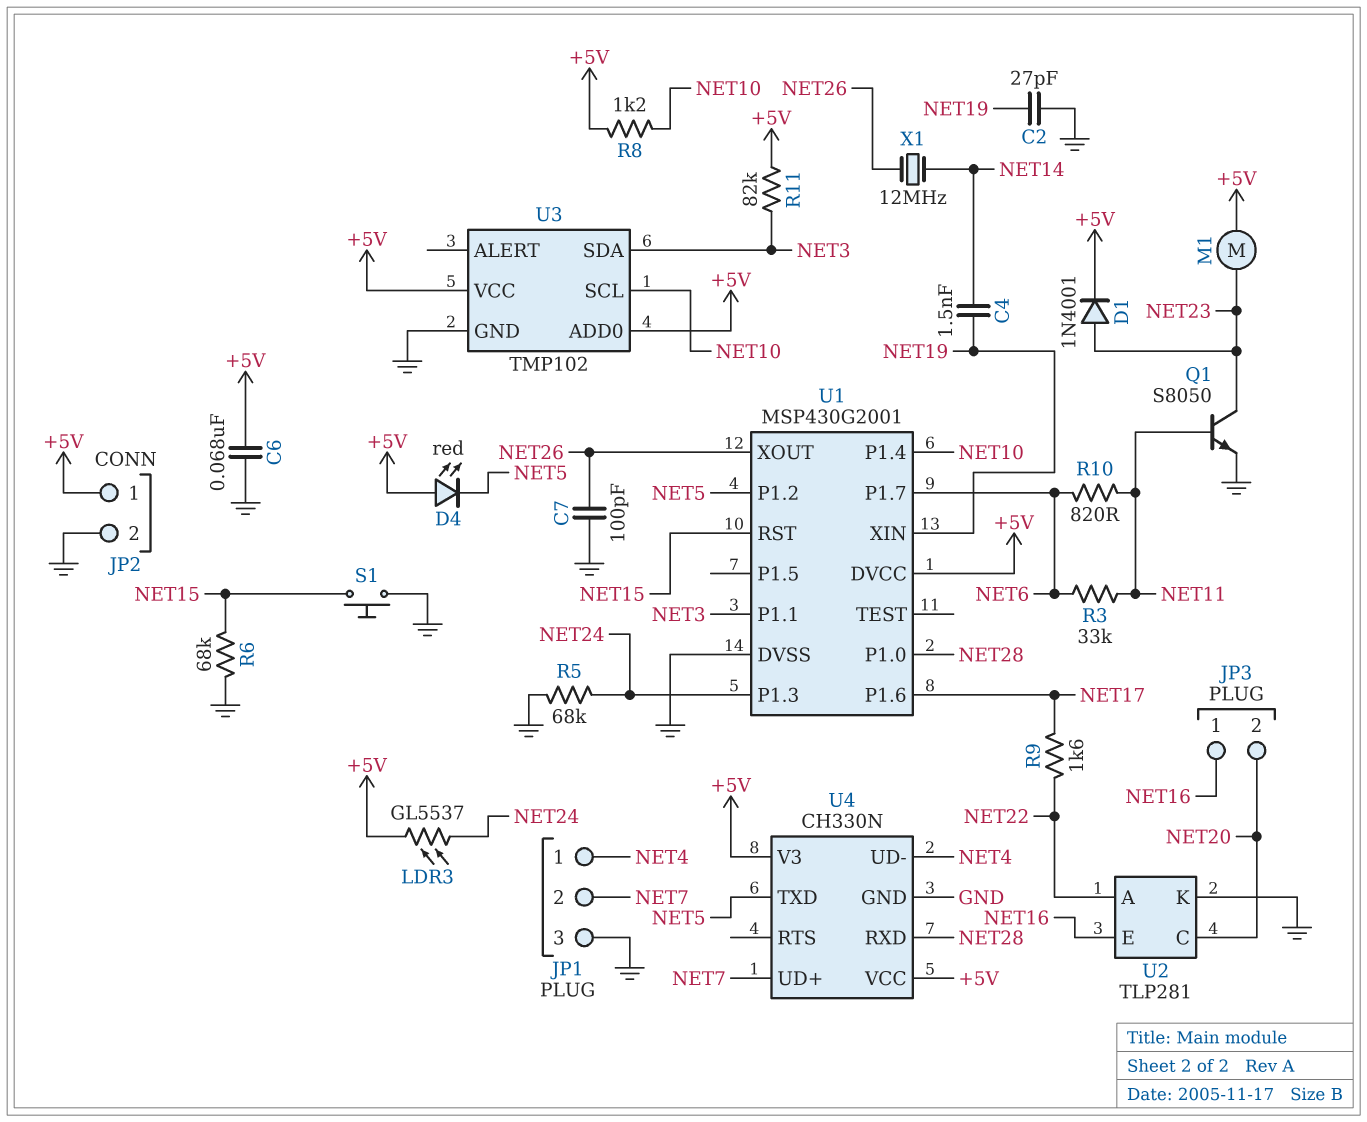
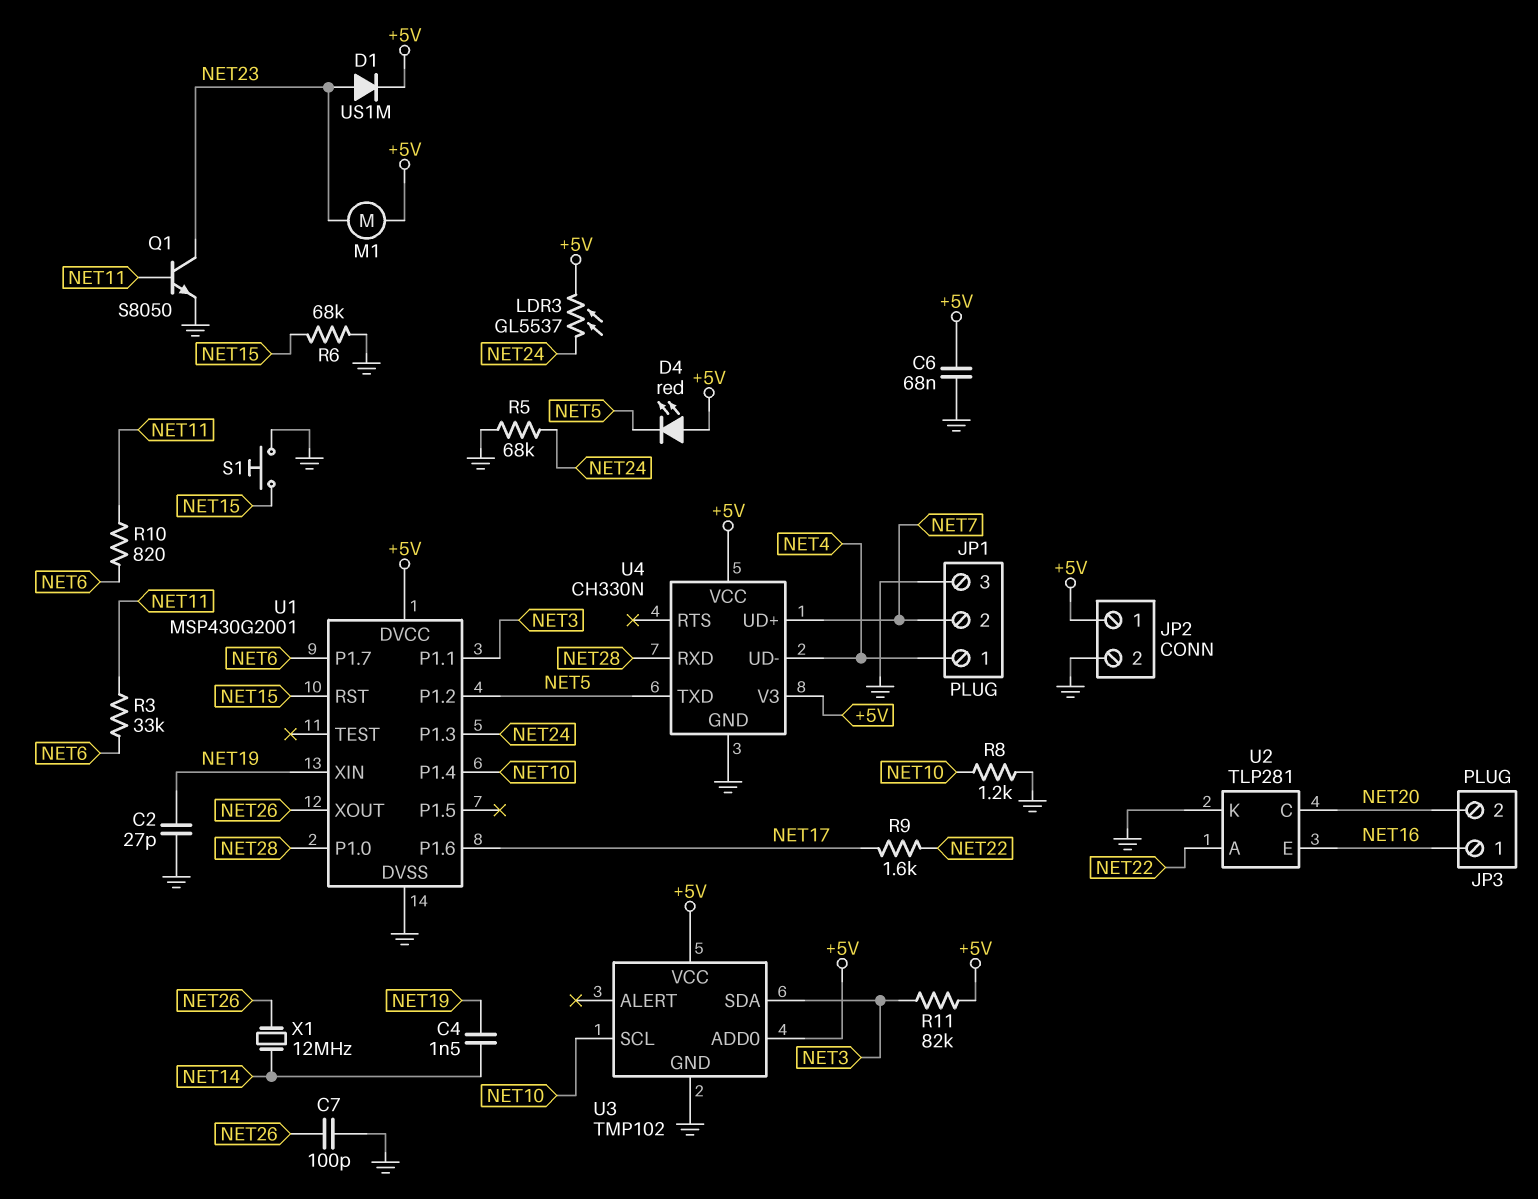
D1: diode 1N4001 (A NET23, K +5V) -> diode US1M (A NET23, K +5V)
R8: 1.2k (+5V, NET10) -> 1.2k (GND, NET10)

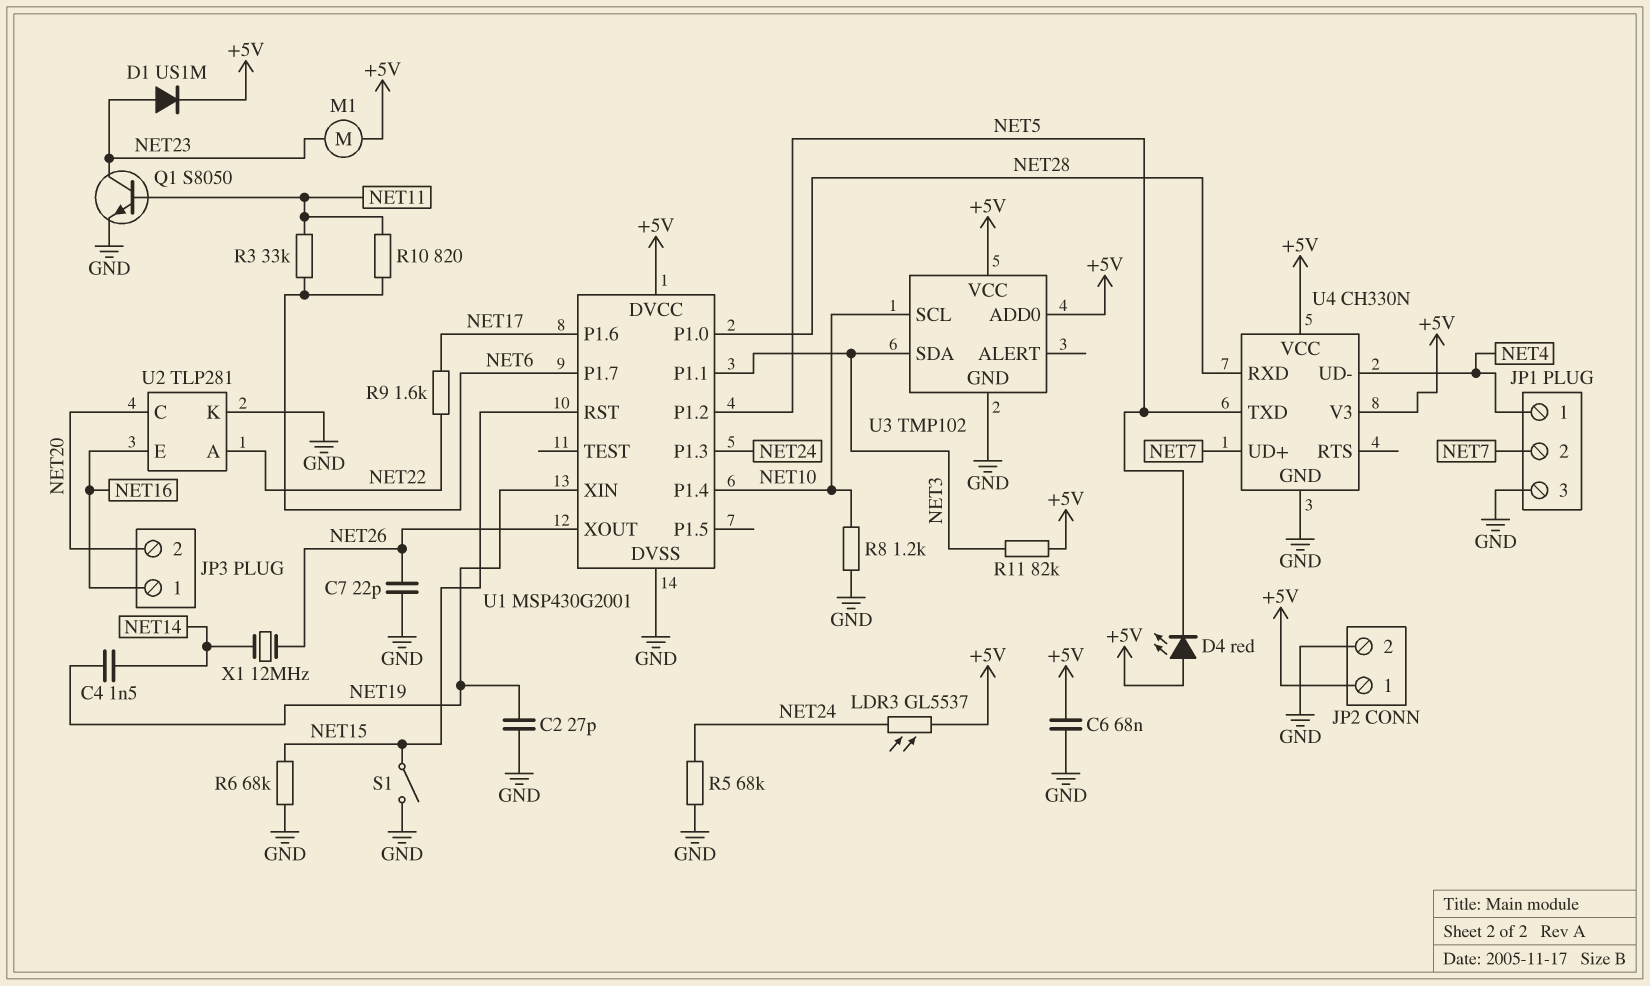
C7: 100pF (GND, NET26) -> 22pF (GND, NET26)
S1: button (GND, NET15) -> switch (GND, NET15)

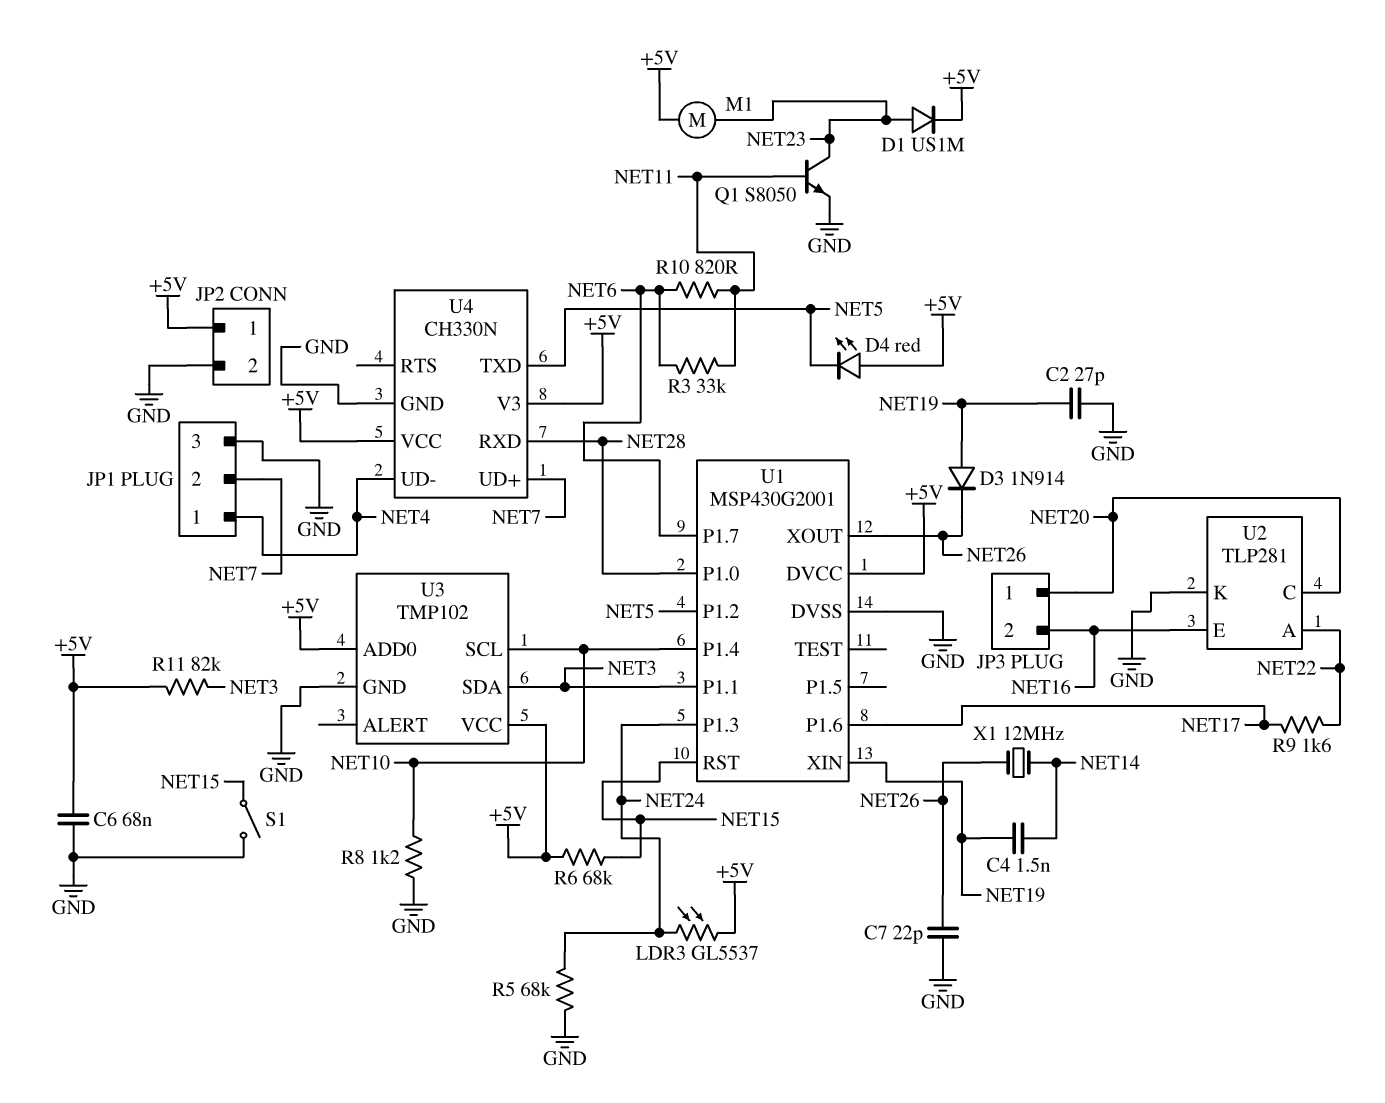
D3: none -> diode 1N914 (A NET19, K NET26)
JP3 pin 1: NET16 -> NET20
JP3 pin 2: NET20 -> NET16
R6: 68k (GND, NET15) -> 68k (+5V, NET15)

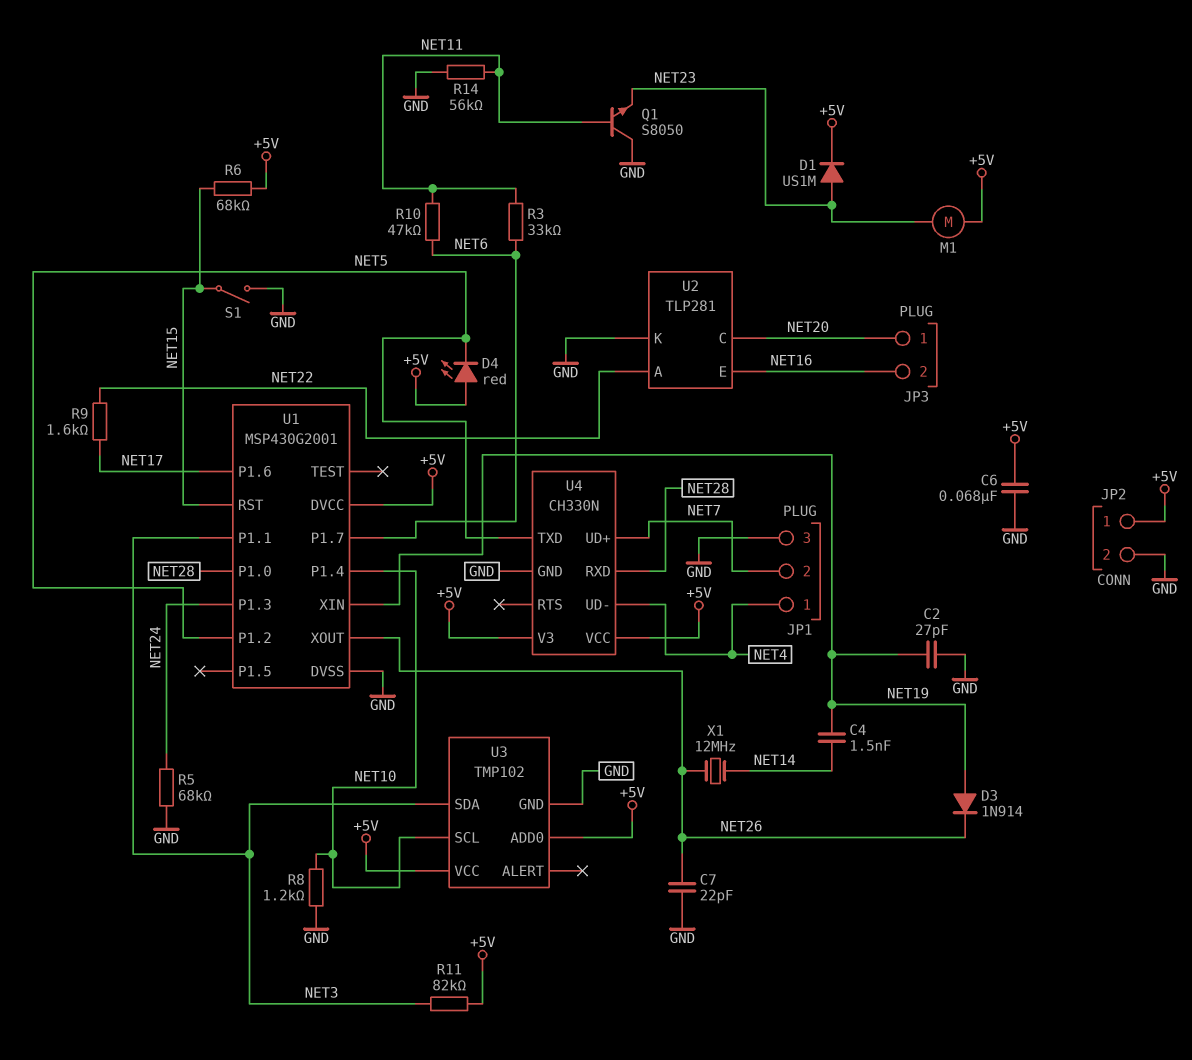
LDR3: GL5537 (+5V, NET24) -> none
Q1: NPN S8050 (B NET11, C NET23, E GND) -> NPN S8050 (B NET11, C GND, E NET23)
R10: 820 (NET6, NET11) -> 47k (NET6, NET11)
R14: none -> 56k (GND, NET11)

